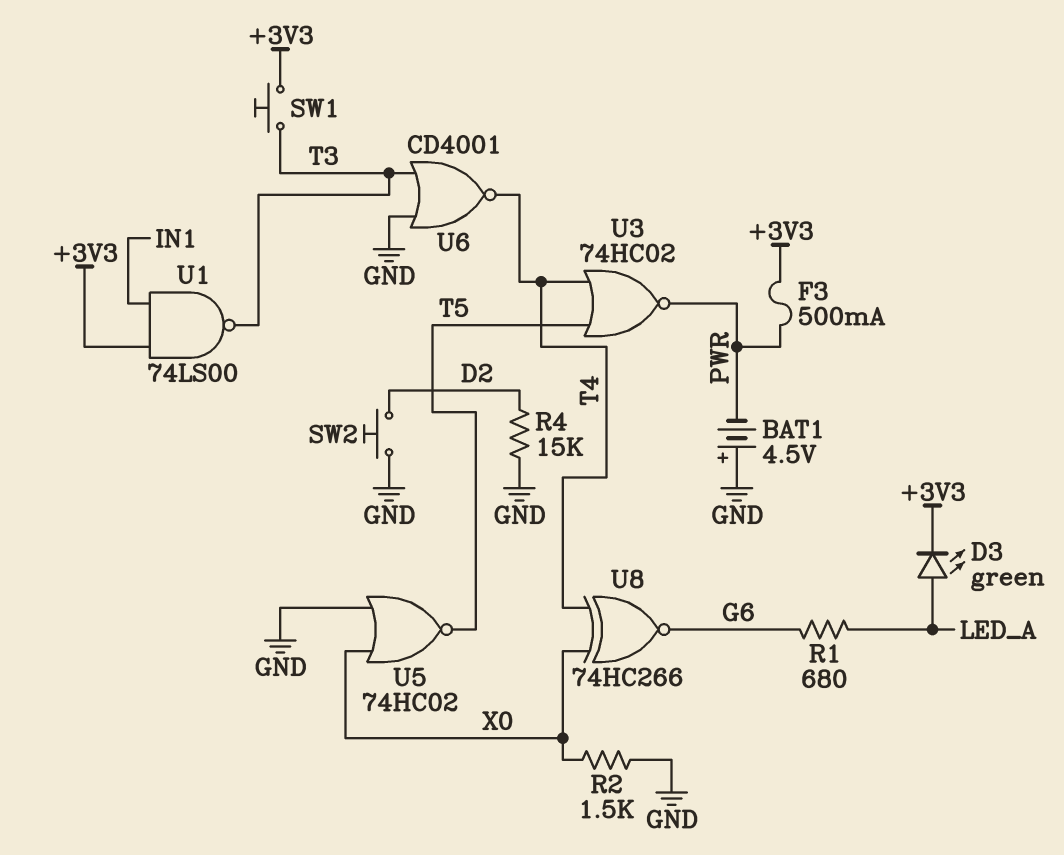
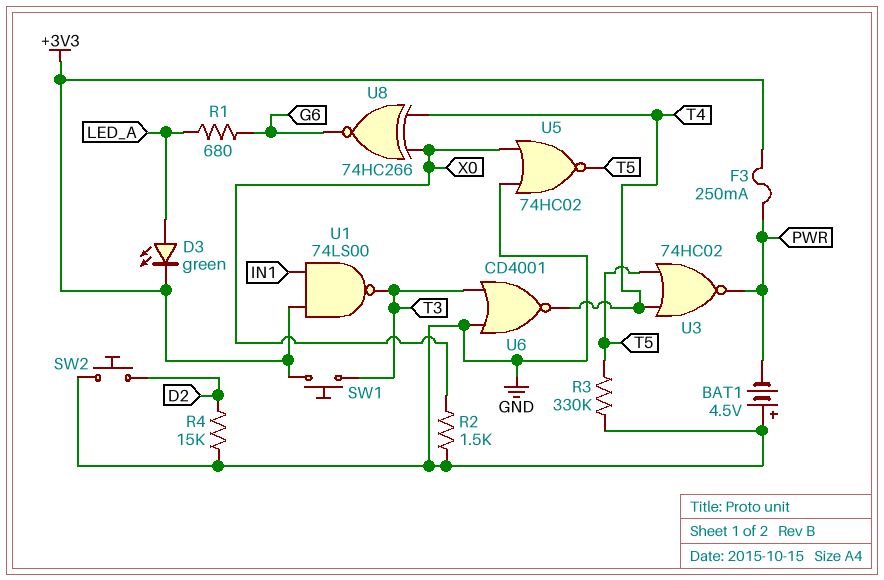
F3: 500mA (+3V3, PWR) -> 250mA (+3V3, PWR)
R3: none -> 330k (GND, T5)

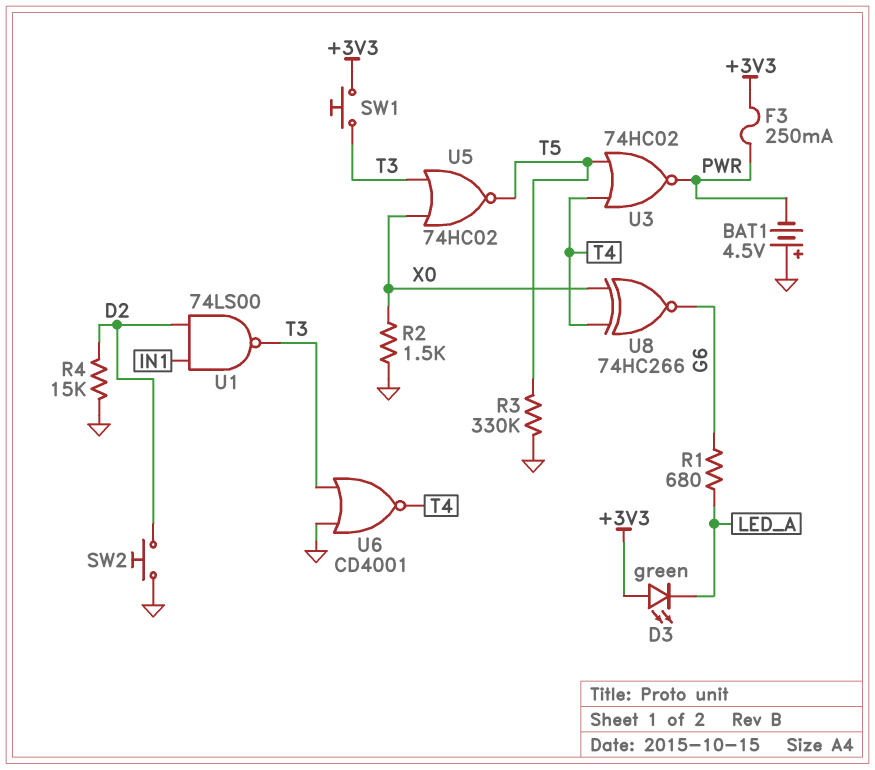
D3: LED green (A LED_A, K +3V3) -> LED green (A +3V3, K LED_A)
U1: NAND 74LS00 (in +3V3, in IN1, out T3) -> NAND 74LS00 (in D2, in IN1, out T3)
U5: NOR 74HC02 (in GND, in X0, out T5) -> NOR 74HC02 (in T3, in X0, out T5)

